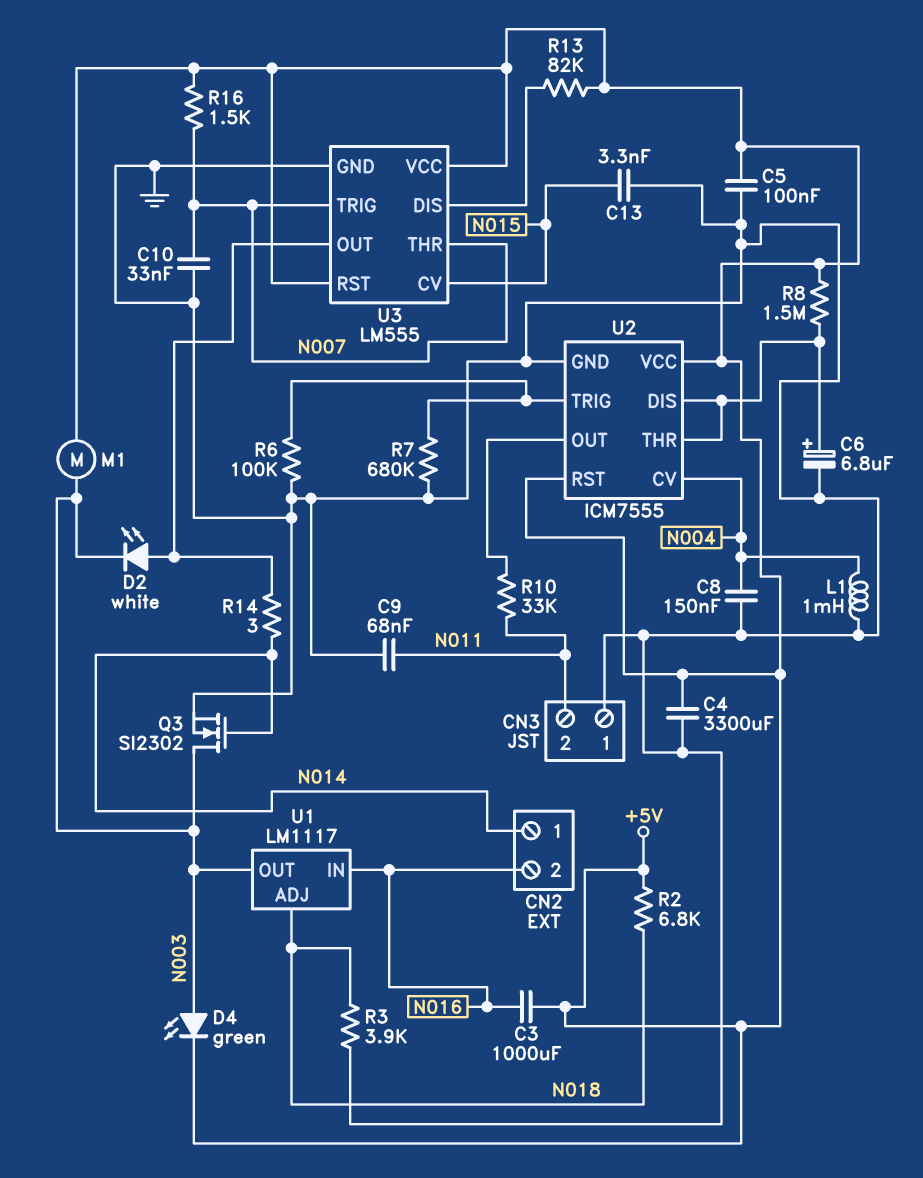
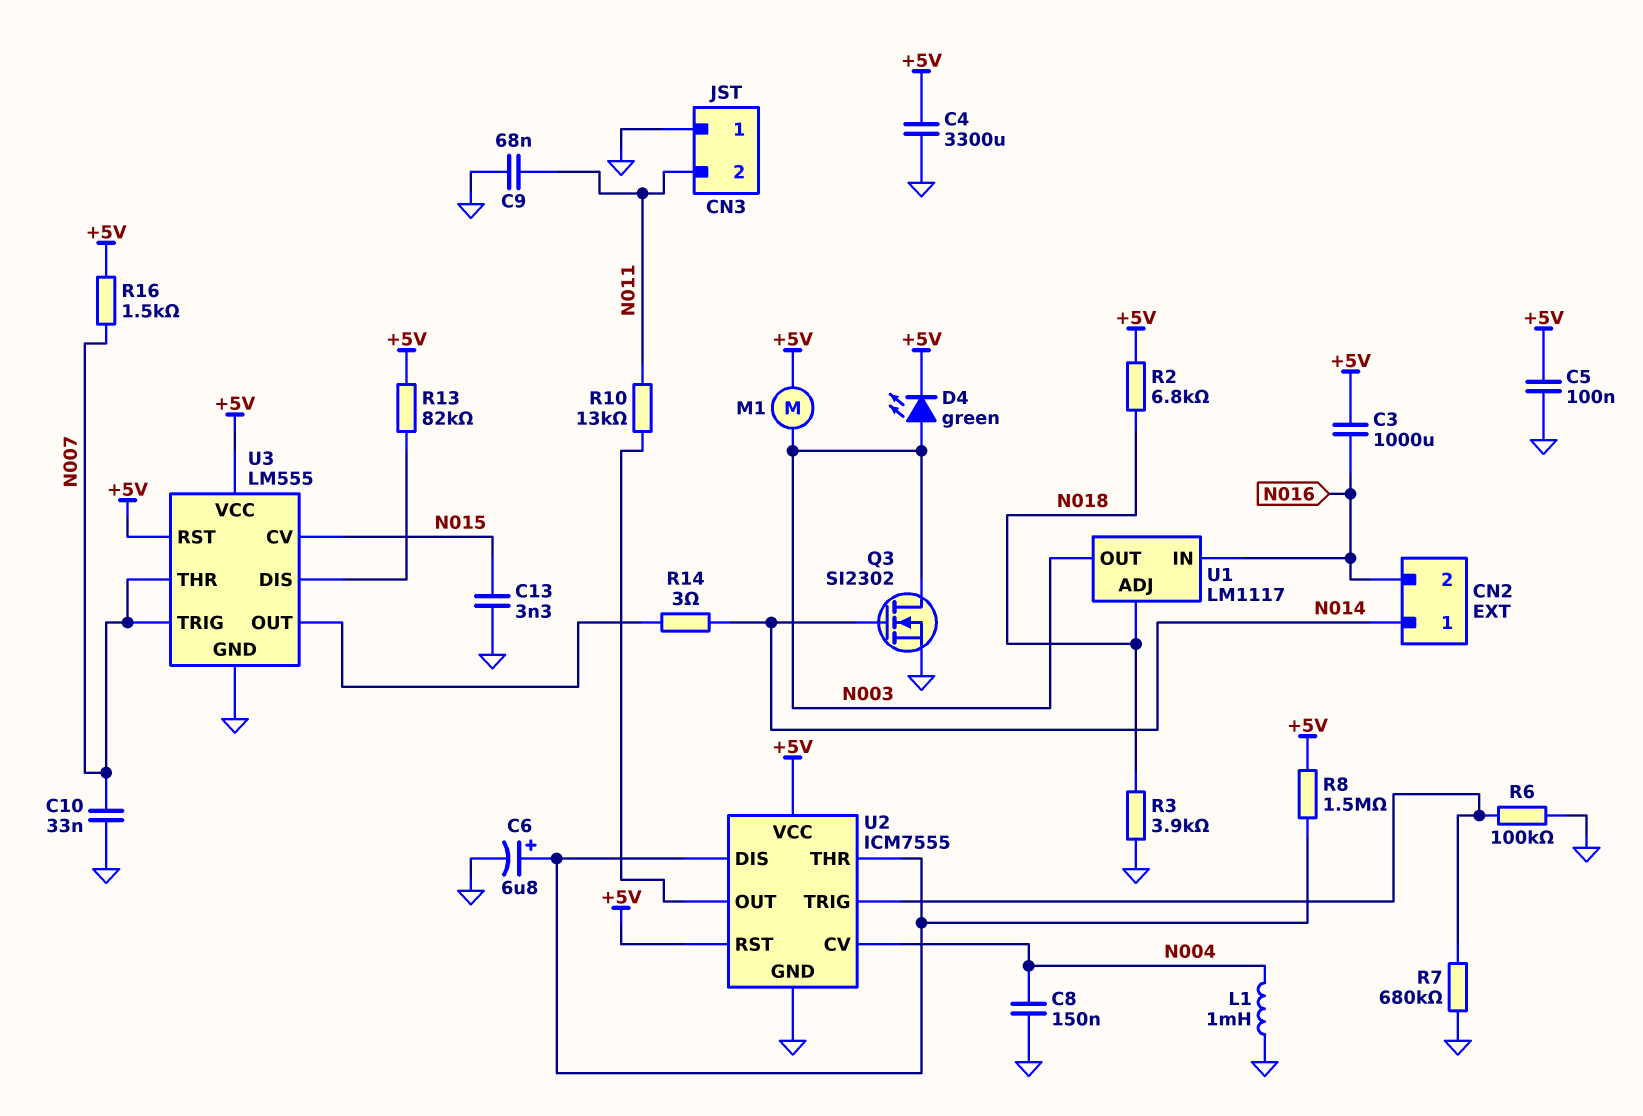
D2: LED white (A U3/OUT, K N003) -> none
R10: 33k (N011, U2/OUT) -> 13k (N011, U2/OUT)

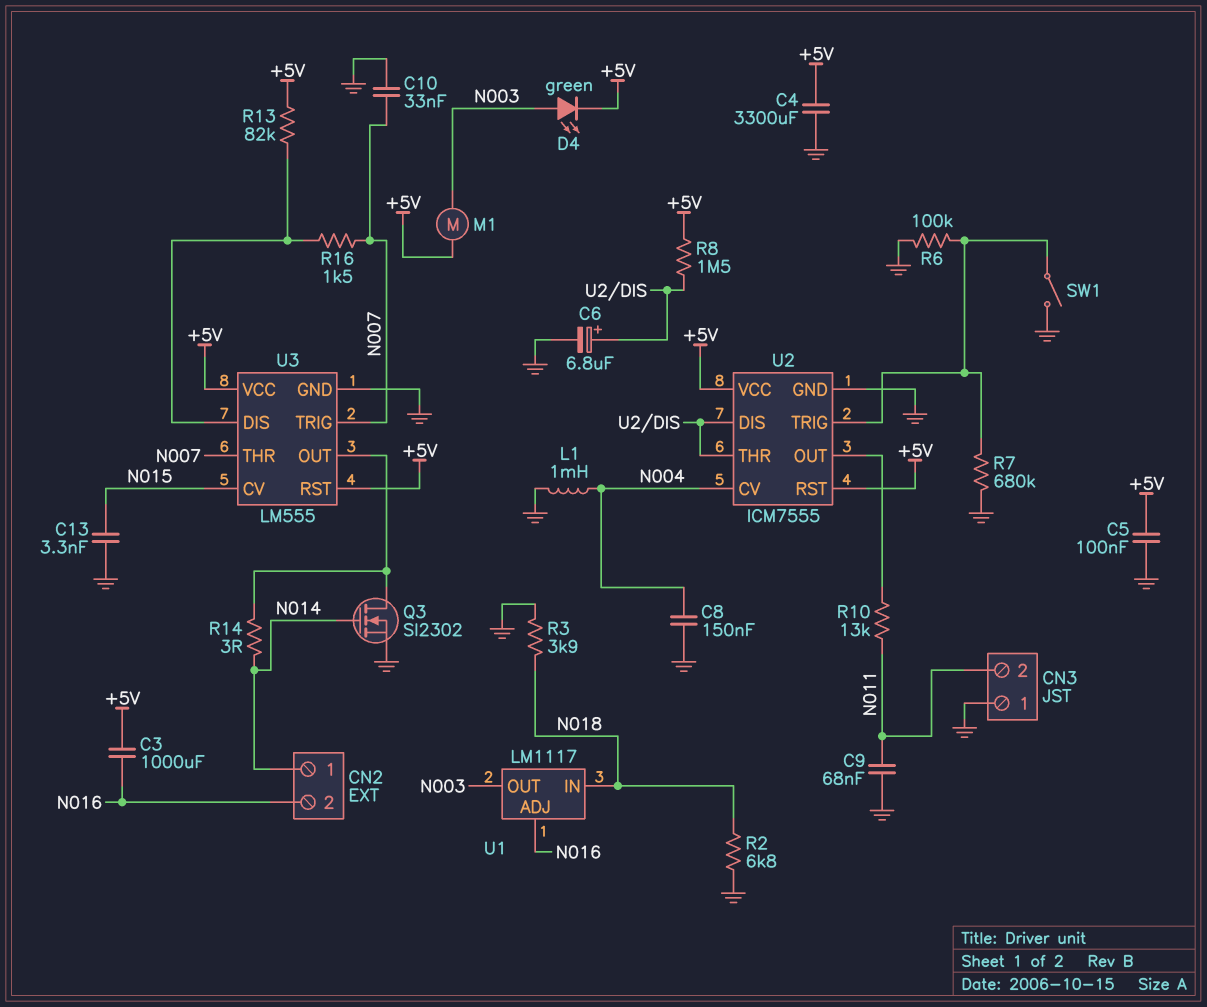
Q3: NMOS SI2302 (G N014, D N003, S GND) -> NMOS SI2302 (G N014, D U3/OUT, S GND)
R2: 6.8k (+5V, N018) -> 6.8k (GND, N018)
R16: 1.5k (+5V, N007) -> 1.5k (N007, U3/DIS)
SW1: none -> switch (GND, U2/TRIG)
U1 pin ADJ: N018 -> N016
U1 pin IN: N016 -> N018

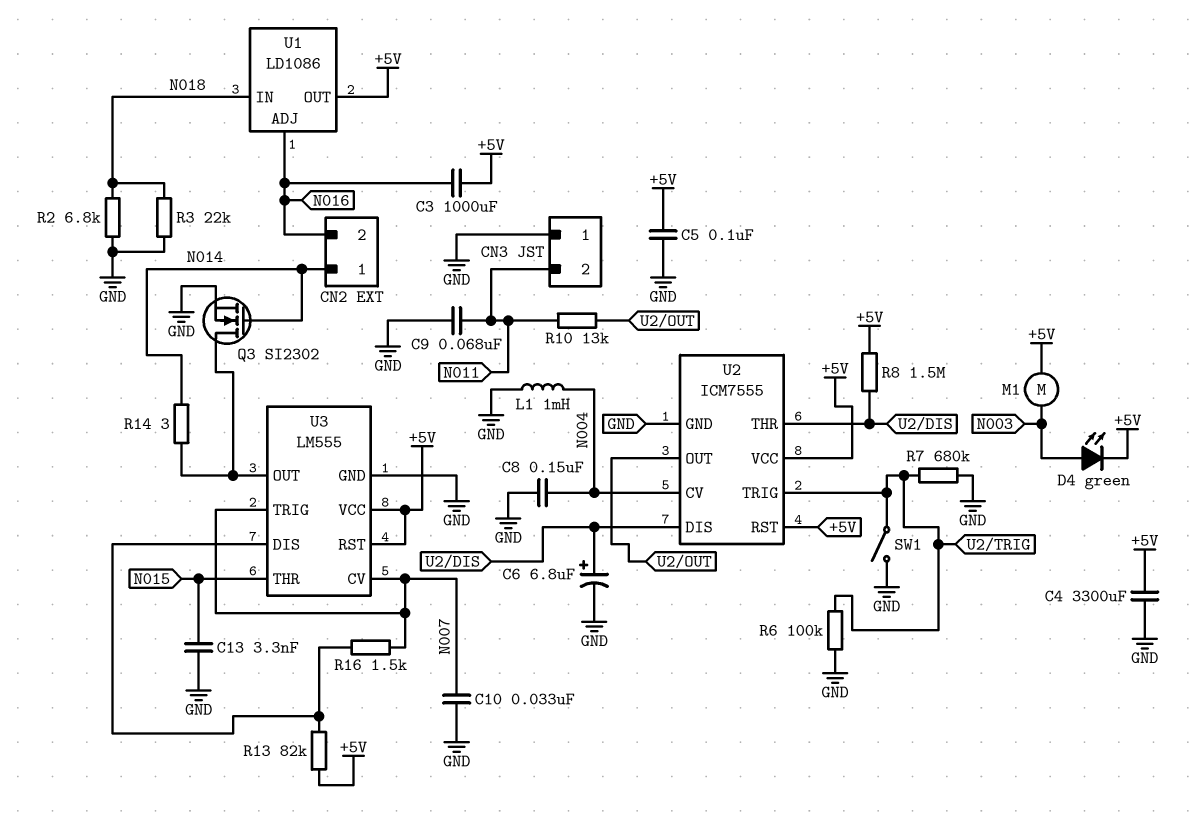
R3: 3.9k (GND, N018) -> 22k (GND, N018)
U1: LM1117 -> LD1086
U1 pin OUT: N003 -> +5V
U3 pin CV: N015 -> N007
U3 pin THR: N007 -> N015

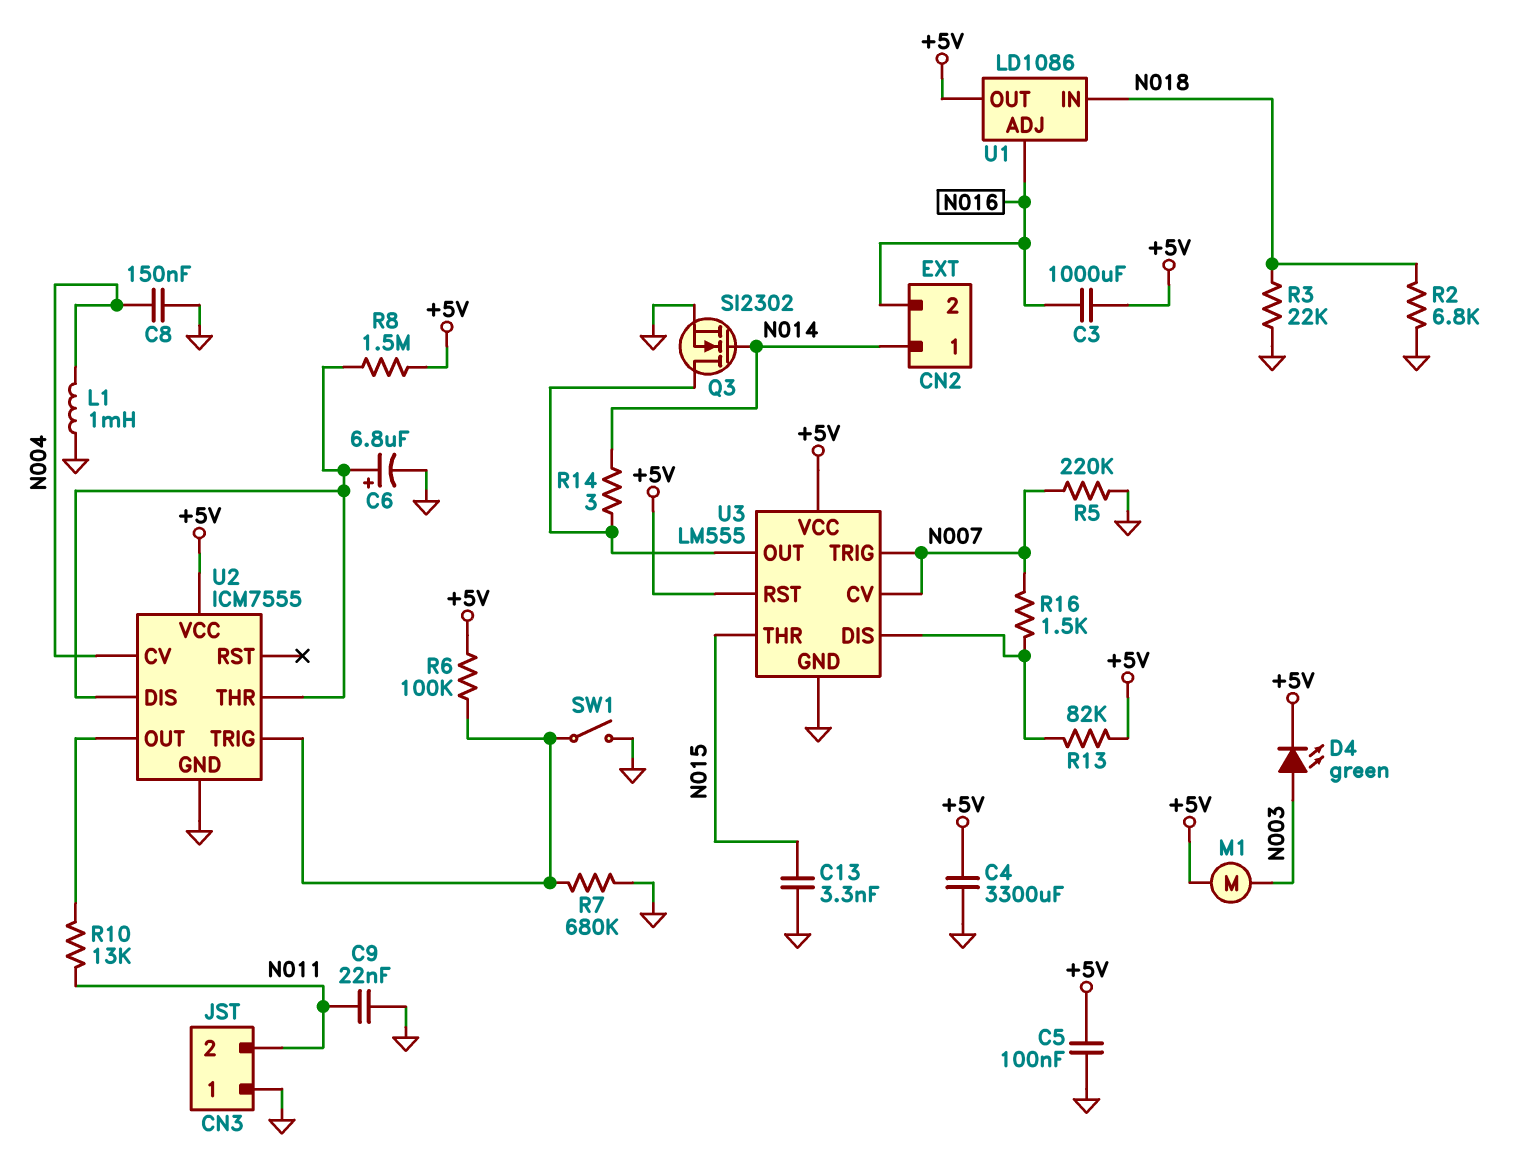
C9: 68nF (GND, N011) -> 22nF (GND, N011)
C10: 33nF (GND, N007) -> none
R5: none -> 220k (GND, N007)
R6: 100k (GND, U2/TRIG) -> 100k (+5V, U2/TRIG)
U2 pin RST: +5V -> none

